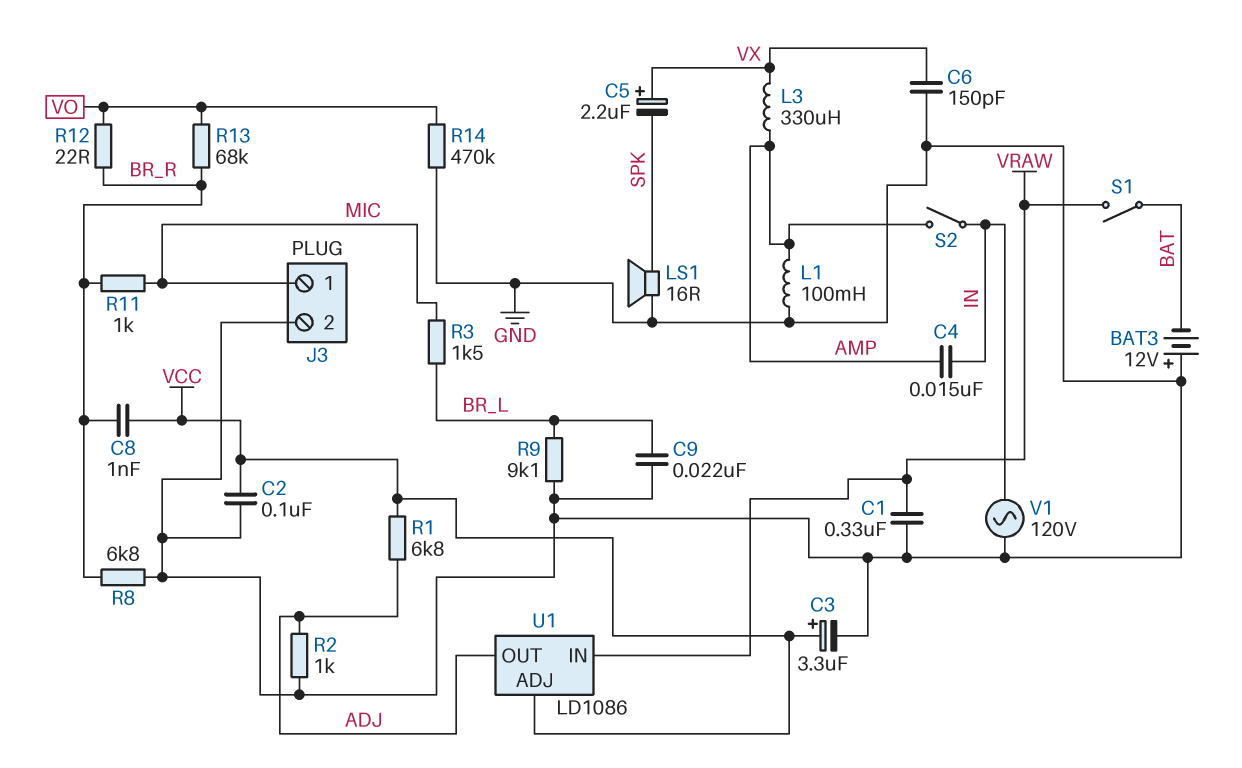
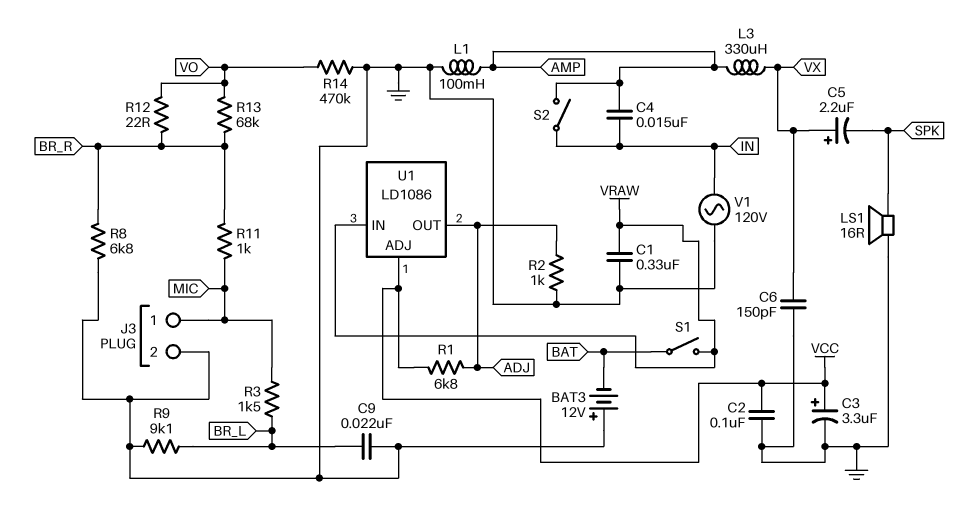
C8: 1nF (BR_R, VCC) -> none

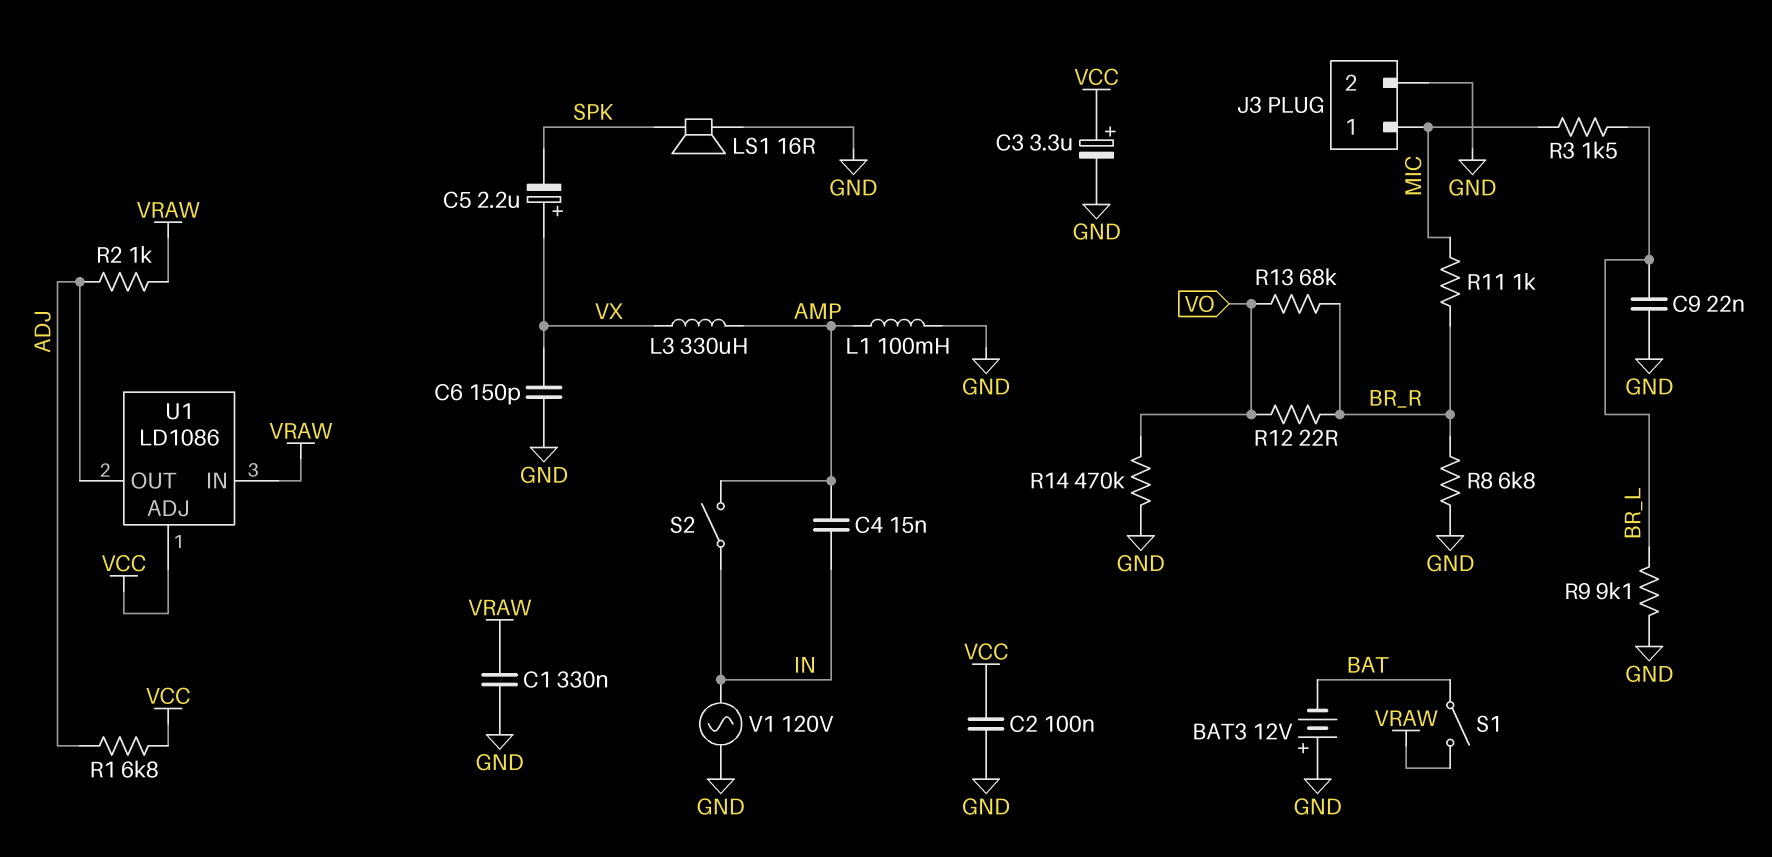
R2: 1k (ADJ, GND) -> 1k (ADJ, VRAW)

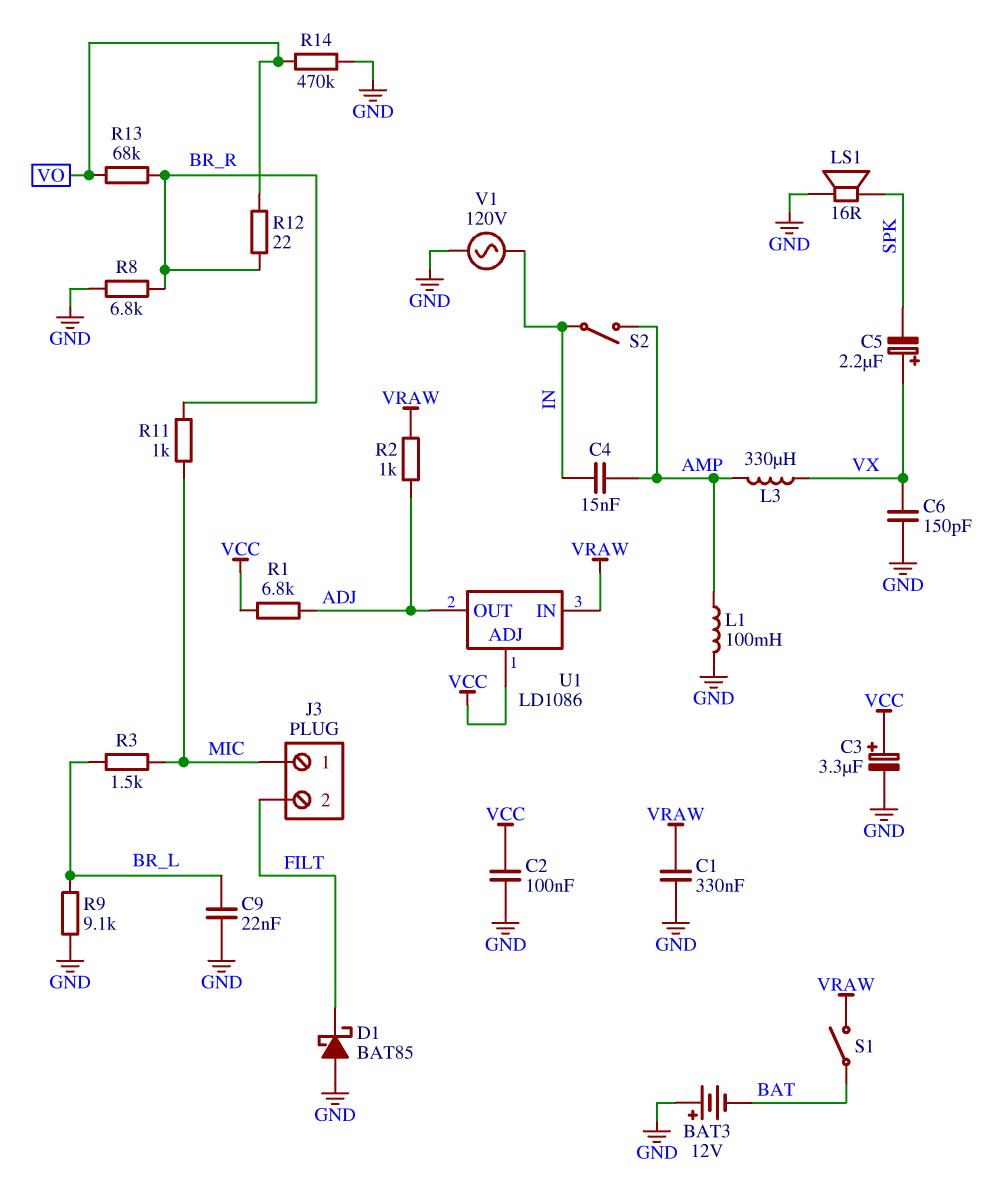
D1: none -> schottky BAT85 (A GND, K FILT)
J3 pin 2: GND -> FILT

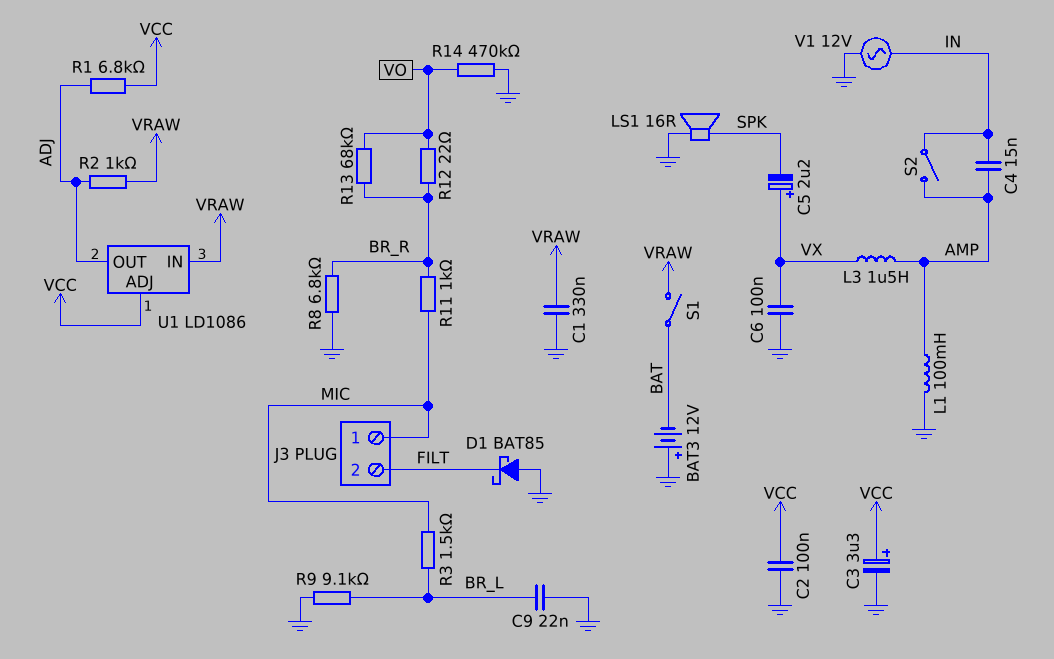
C6: 150pF (GND, VX) -> 100nF (GND, VX)
L3: 330uH (AMP, VX) -> 1.5uH (AMP, VX)
V1: AC 120V (GND, IN) -> AC 12V (GND, IN)

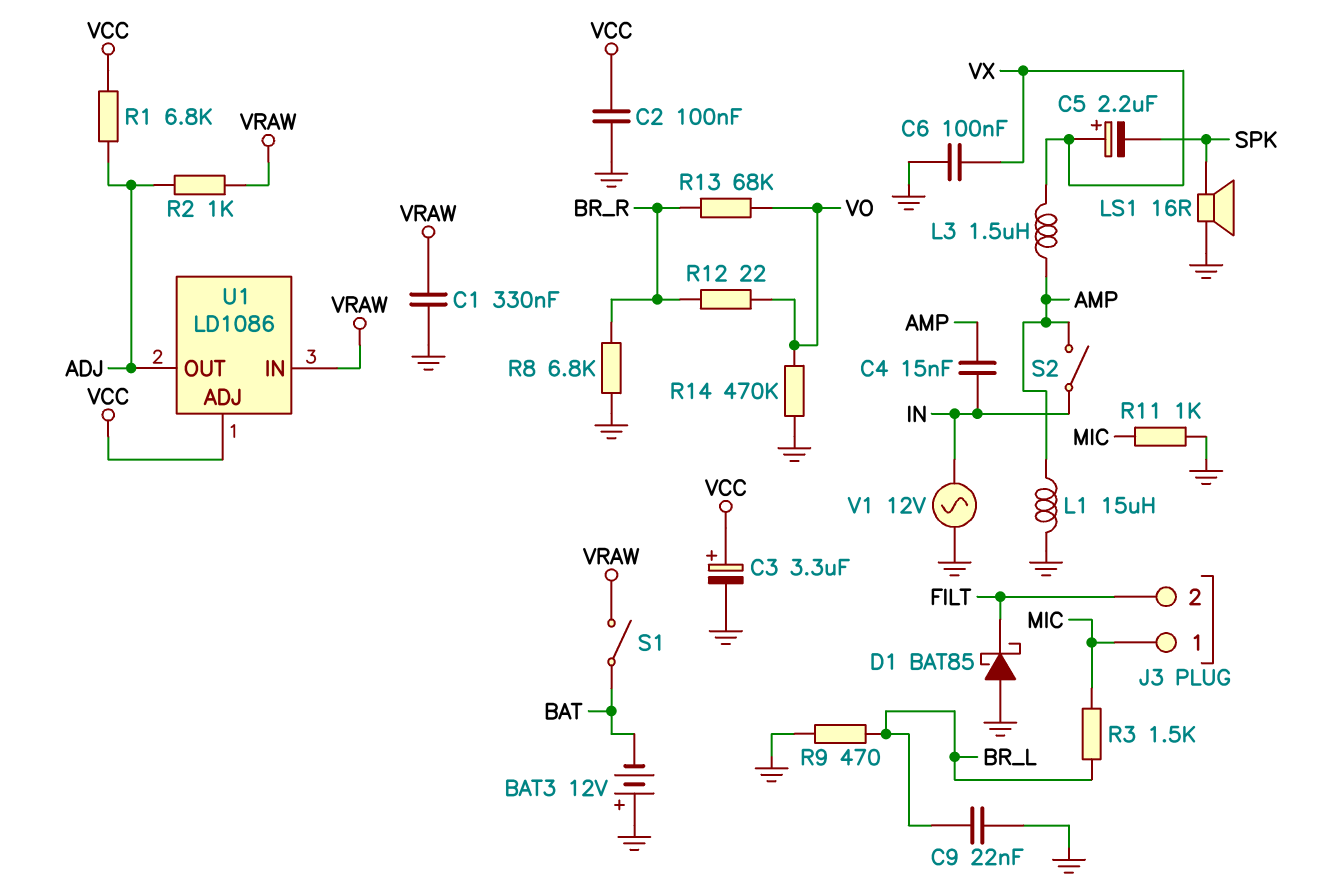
L1: 100mH (AMP, GND) -> 15uH (AMP, GND)
R9: 9.1k (BR_L, GND) -> 470 (BR_L, GND)
R11: 1k (BR_R, MIC) -> 1k (GND, MIC)

